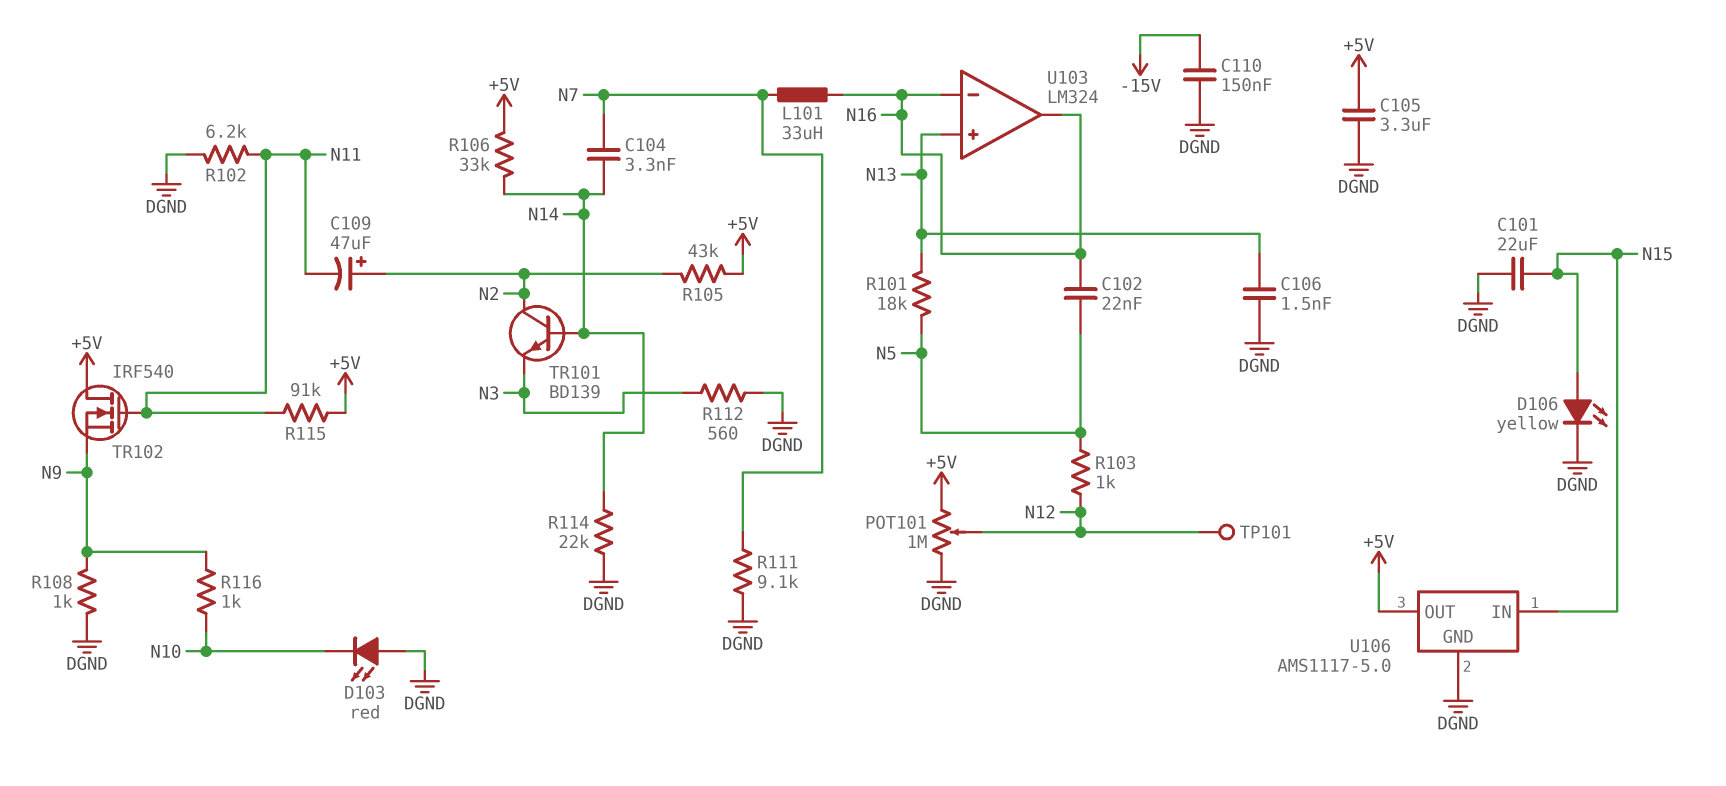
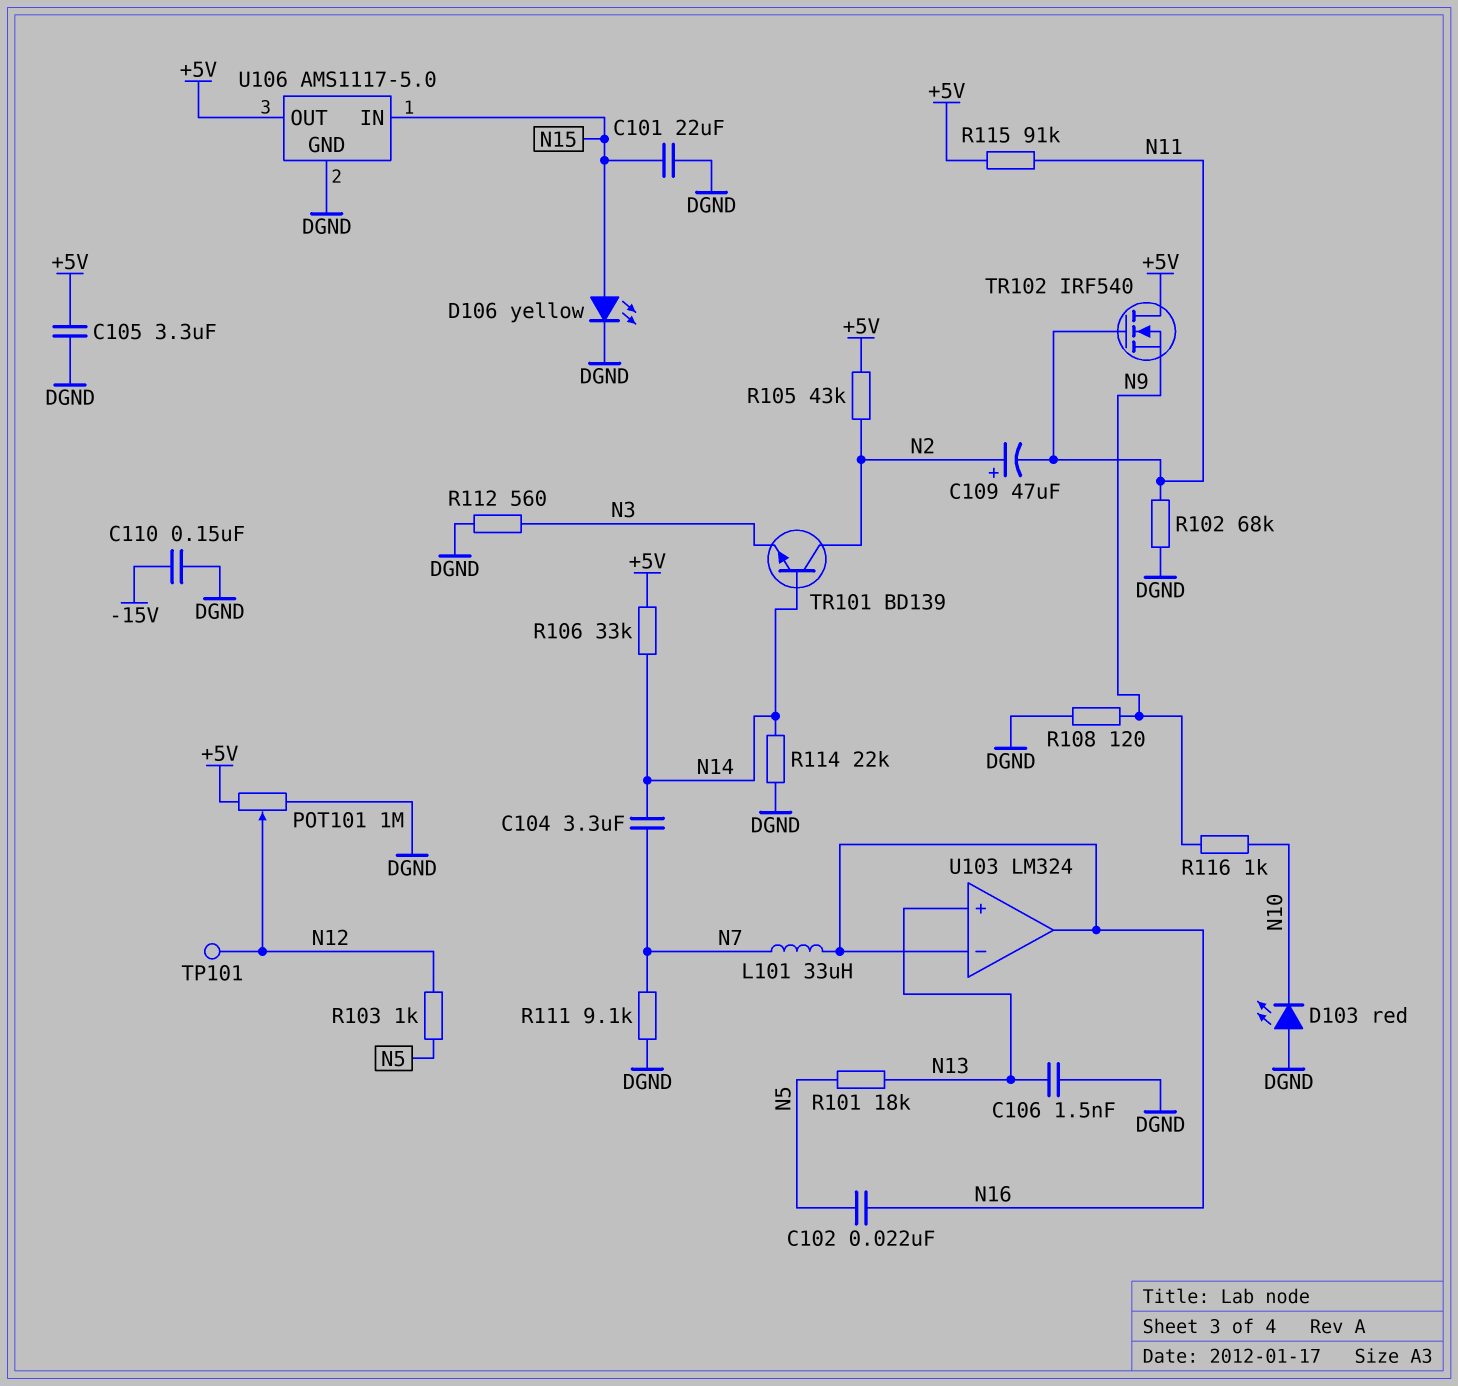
C104: 3.3nF (N7, N14) -> 3.3uF (N7, N14)
R102: 6.2k (DGND, N11) -> 68k (DGND, N11)
R108: 1k (DGND, N9) -> 120 (DGND, N9)

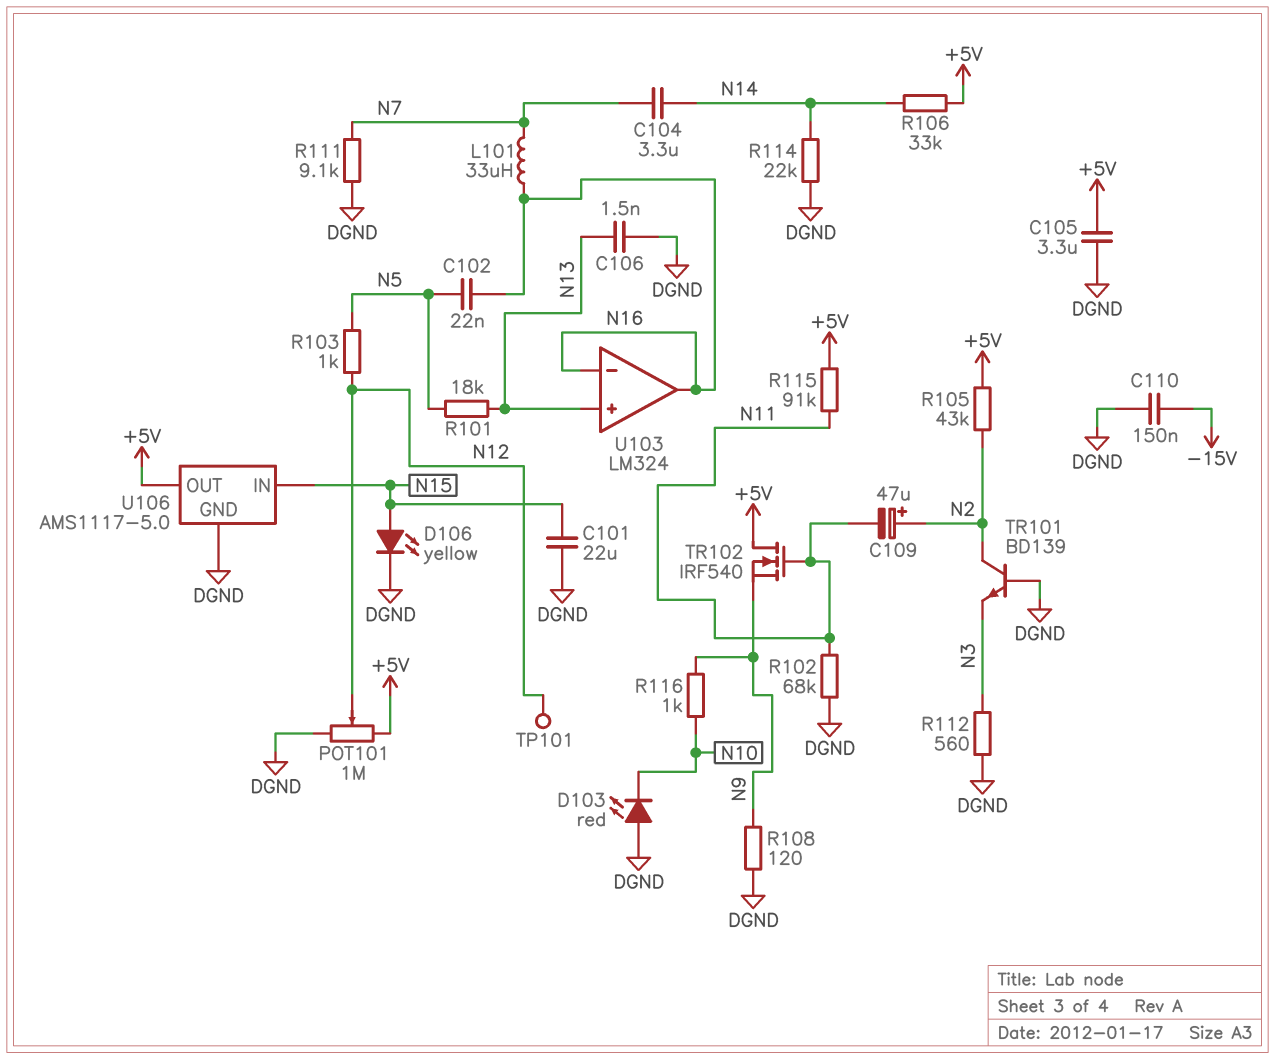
TR101: NPN BD139 (B N14, C N2, E N3) -> NPN BD139 (B DGND, C N2, E N3)

